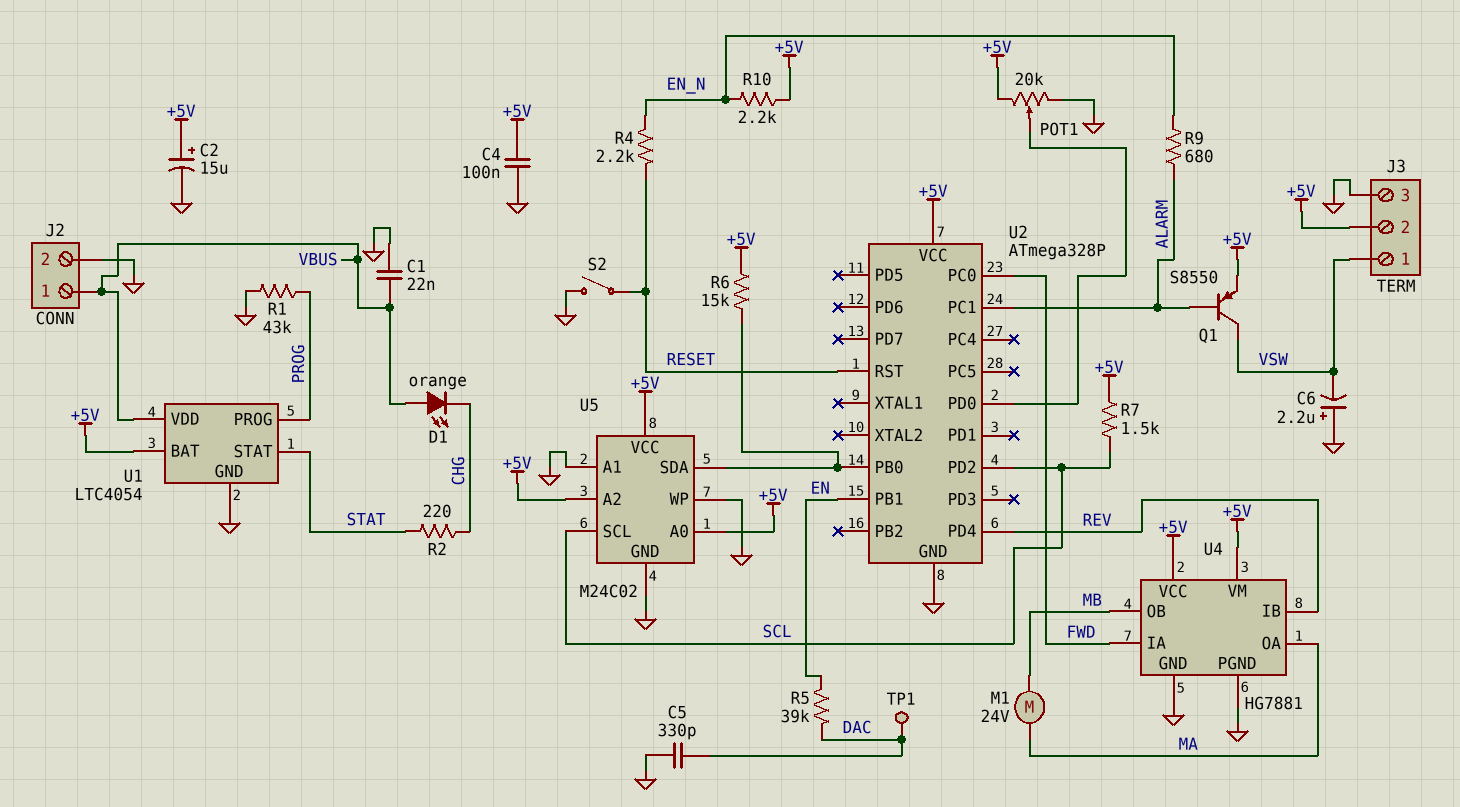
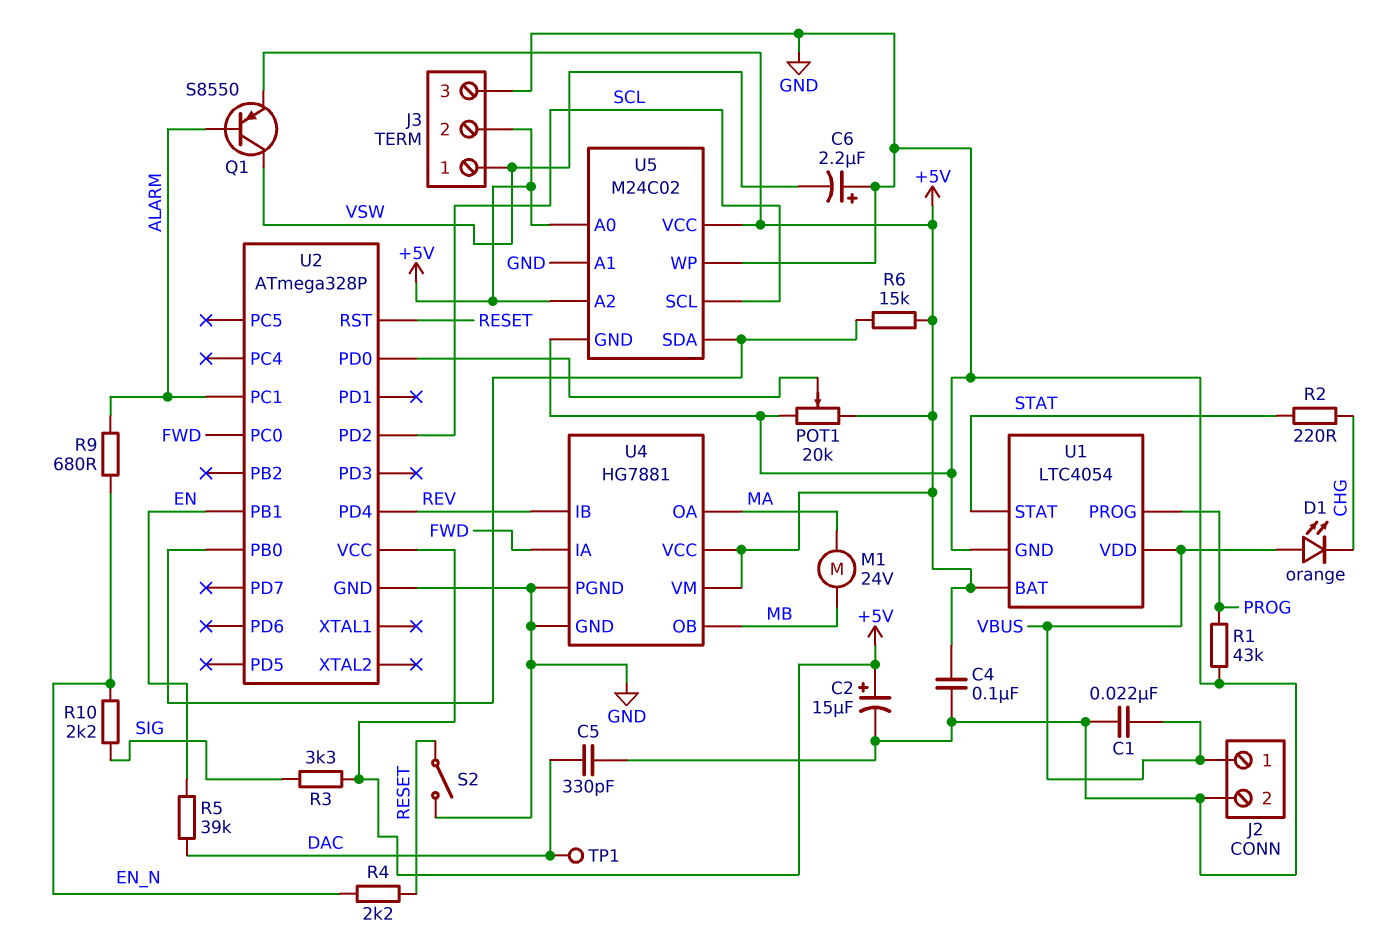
R3: none -> 3.3k (+5V, SIG)
R7: 1.5k (+5V, SCL) -> none
R10: 2.2k (+5V, EN_N) -> 2.2k (EN_N, SIG)

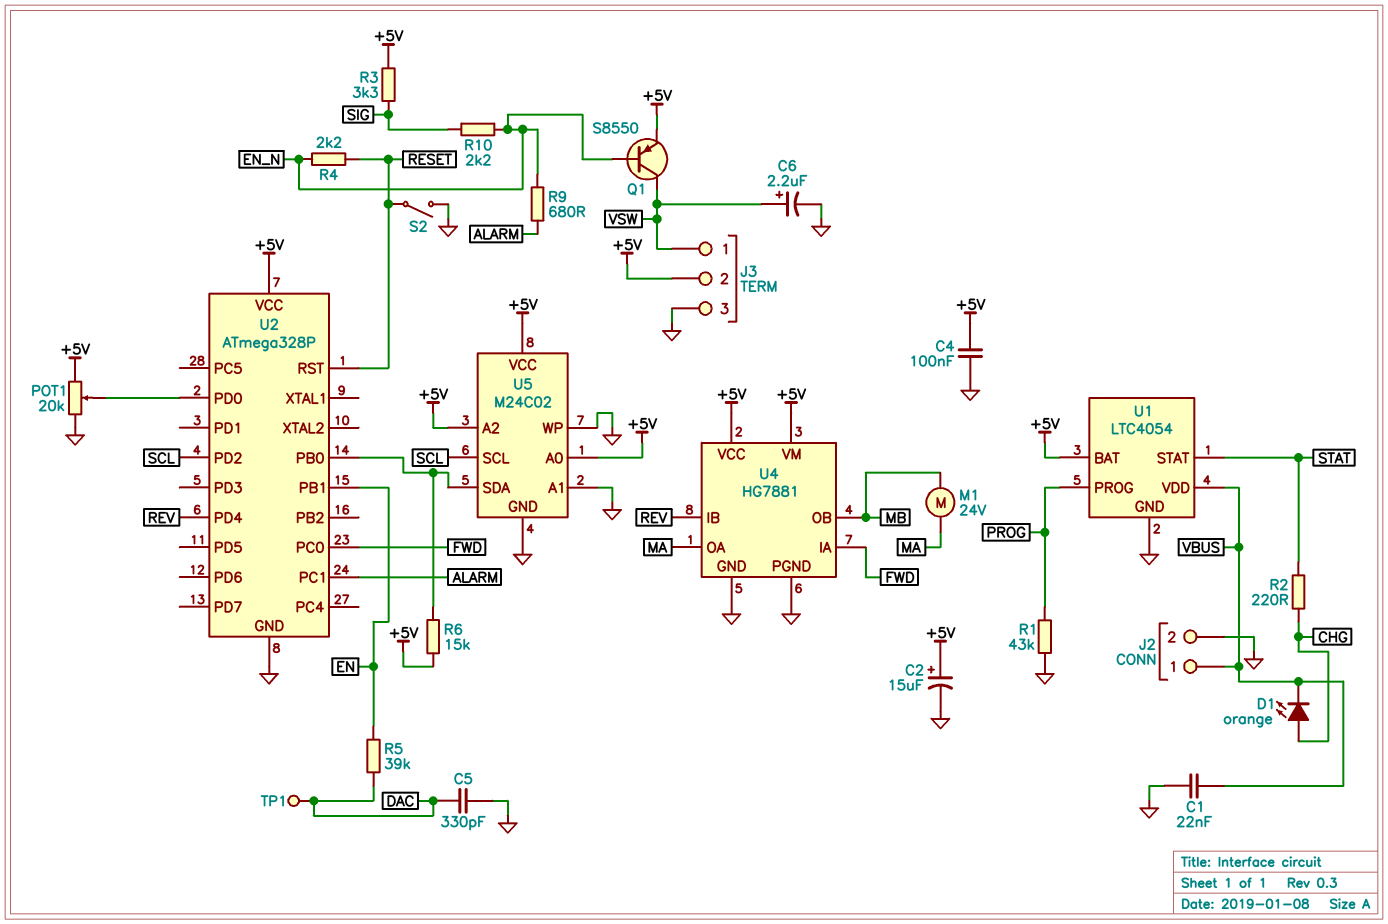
C6: 2.2uF (plus GND, minus VSW) -> 2.2uF (plus VSW, minus GND)
D1: LED orange (A VBUS, K CHG) -> LED orange (A CHG, K VBUS)
Q1: PNP S8550 (B ALARM, C VSW, E +5V) -> PNP S8550 (B EN_N, C VSW, E +5V)

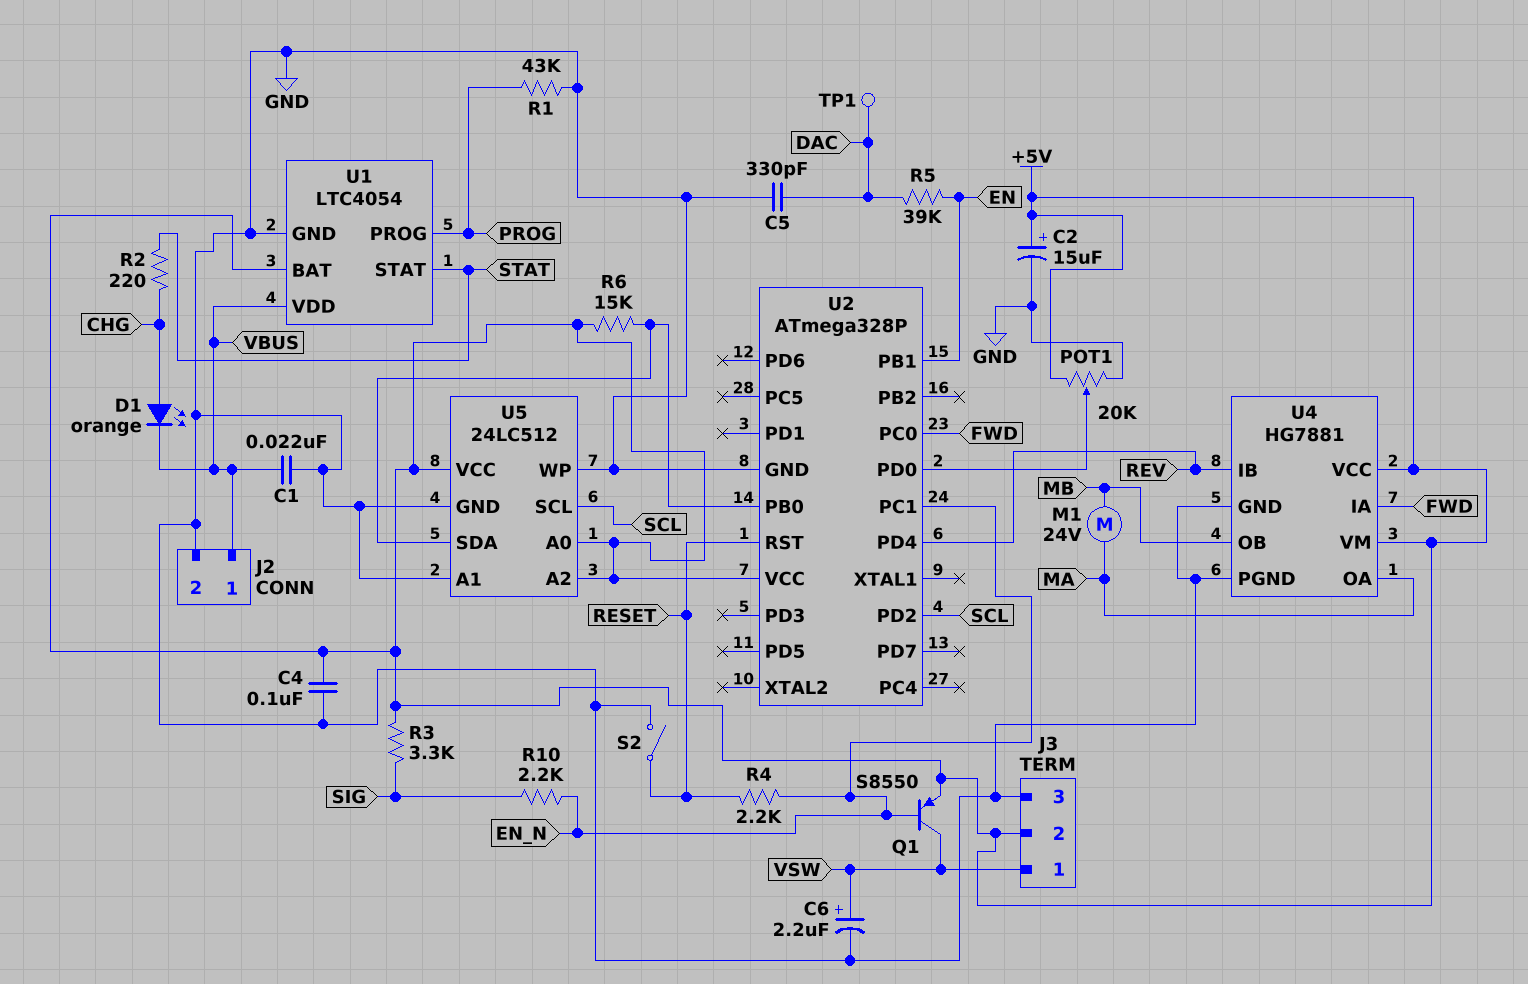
R9: 680 (ALARM, EN_N) -> none
U2 pin PC1: ALARM -> EN_N
U5: M24C02 -> 24LC512

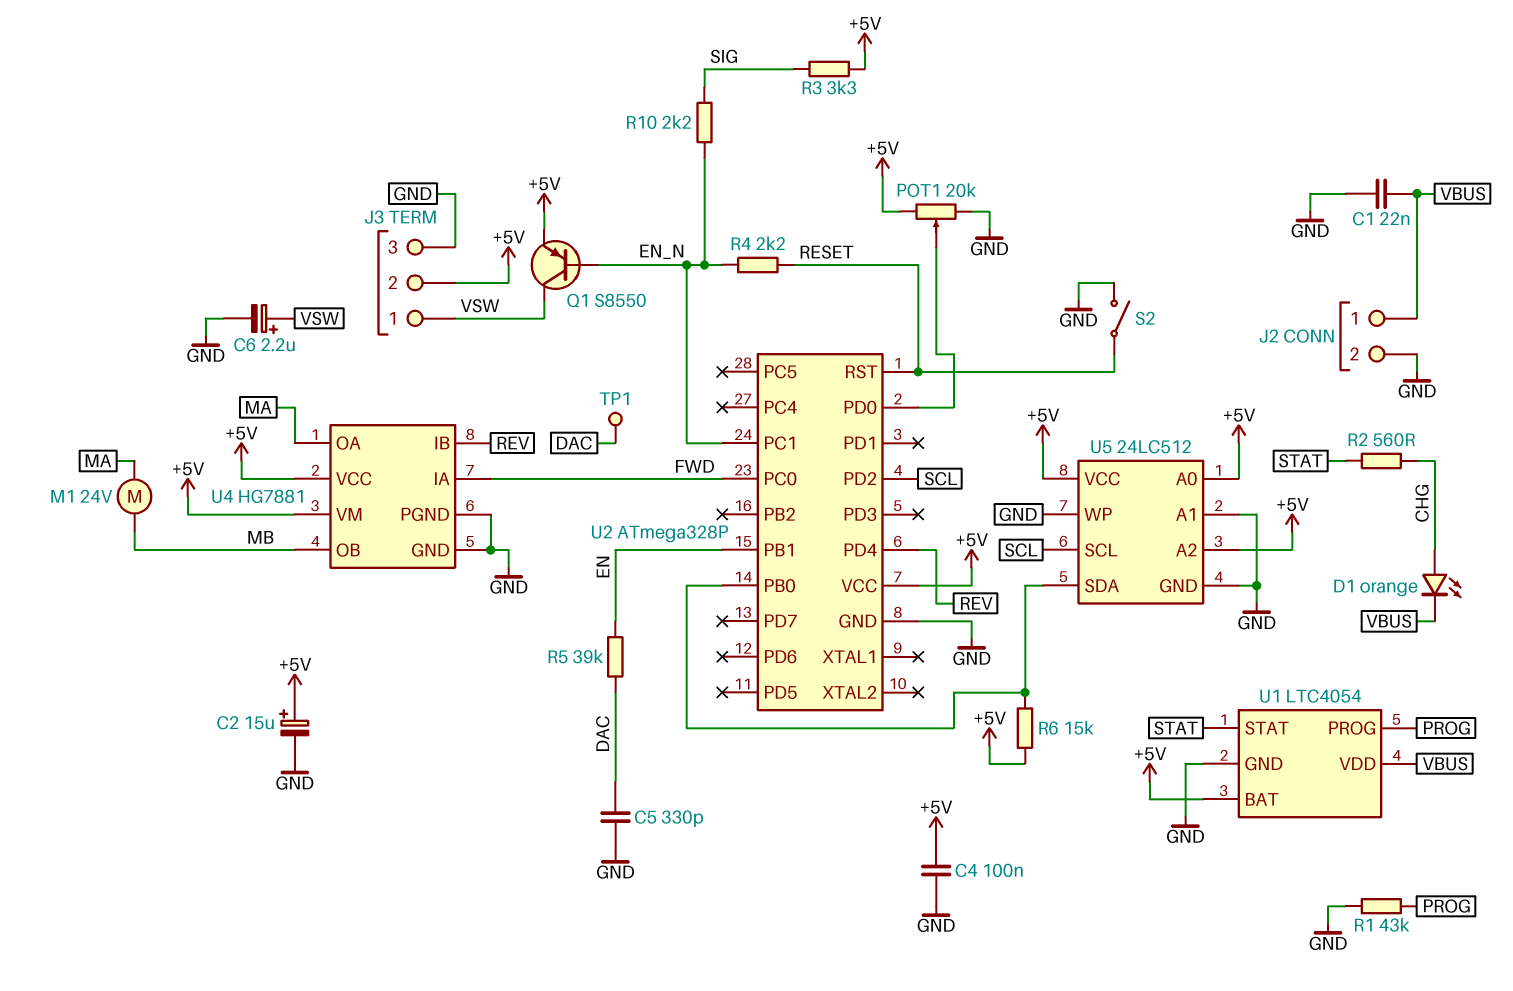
R2: 220 (CHG, STAT) -> 560 (CHG, STAT)

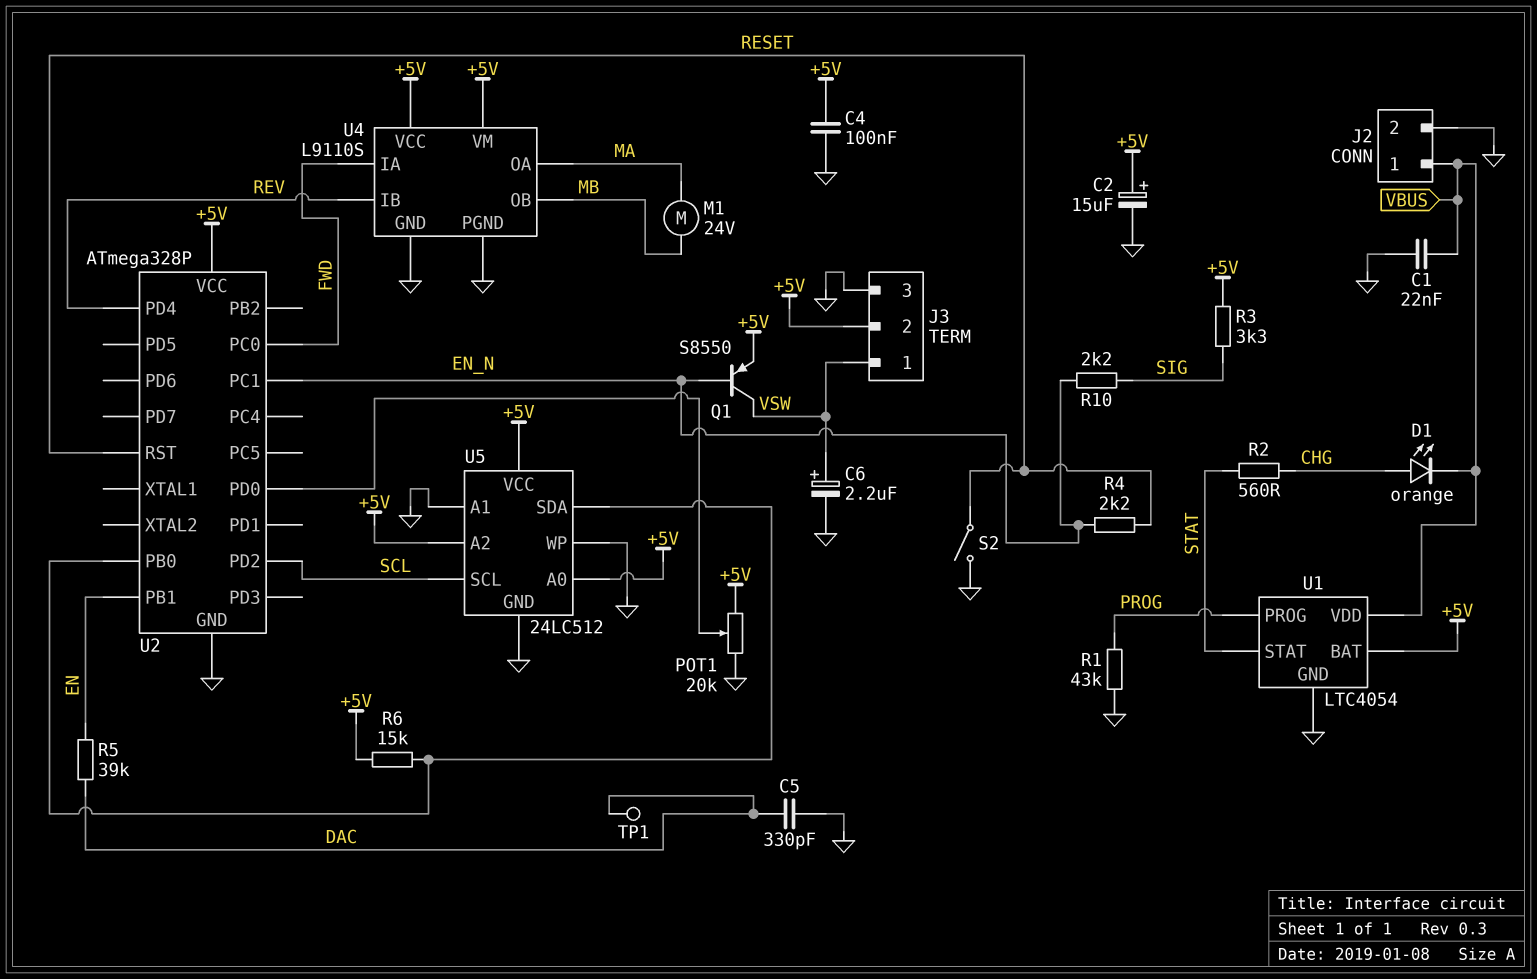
U4: HG7881 -> L9110S

